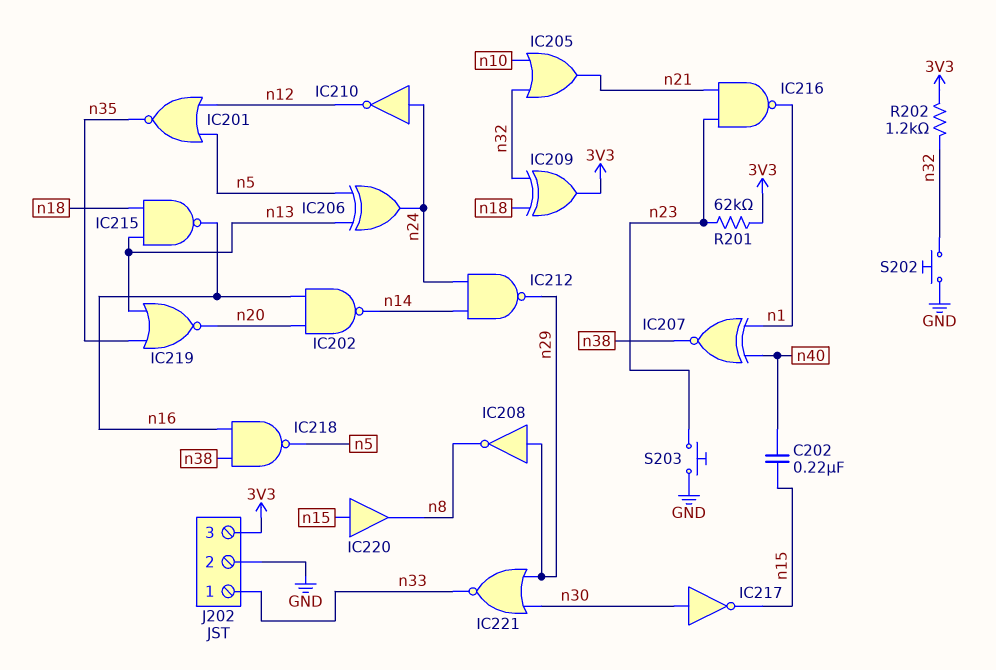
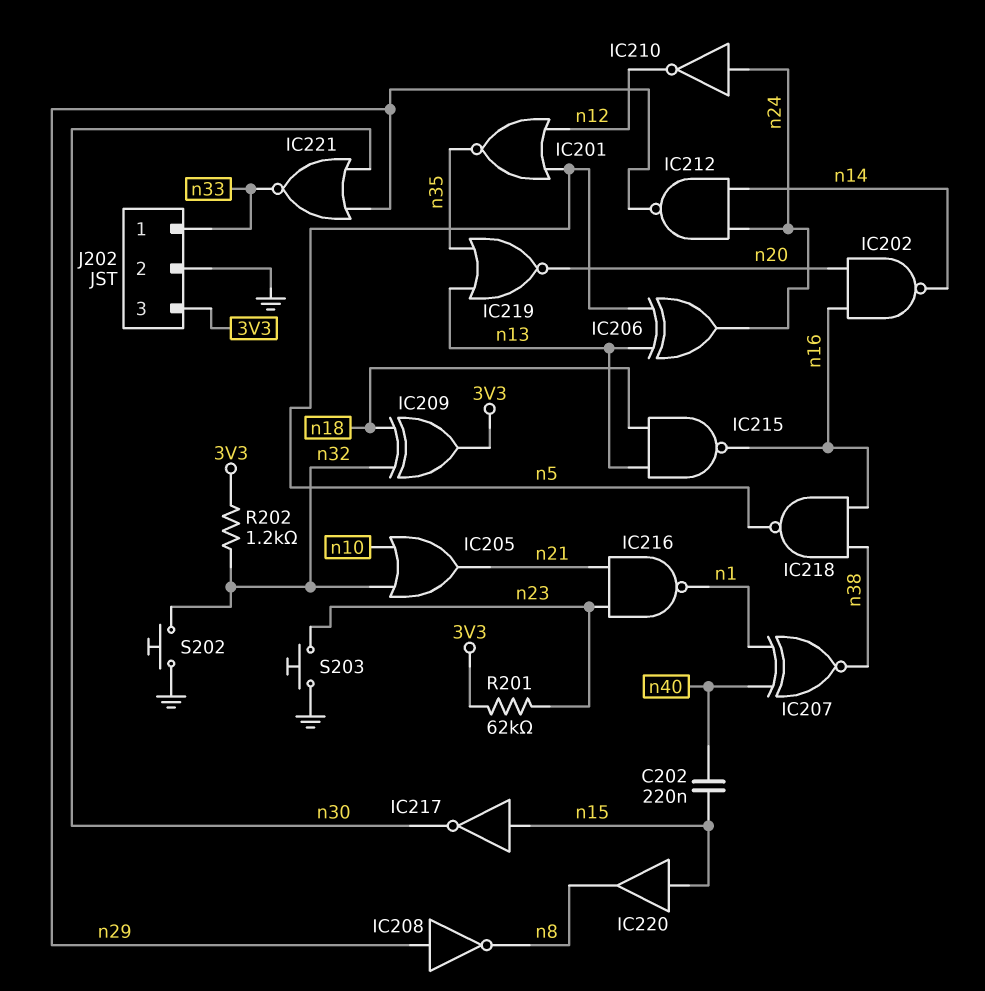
IC217: NOT (in n30, out n15) -> NOT (in n15, out n30)

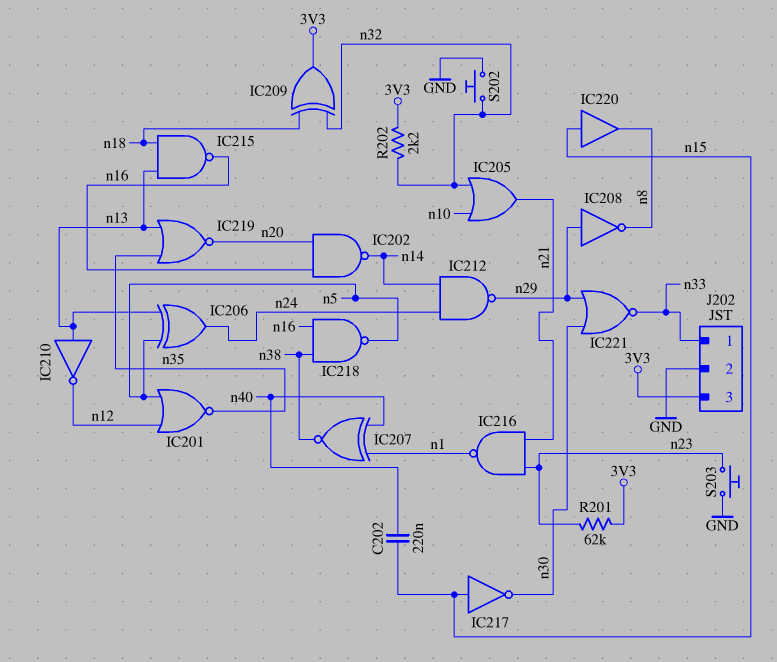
IC210: NOT (in n24, out n12) -> NOT (in n13, out n12)
R202: 1.2k (3V3, n32) -> 2.2k (3V3, n32)

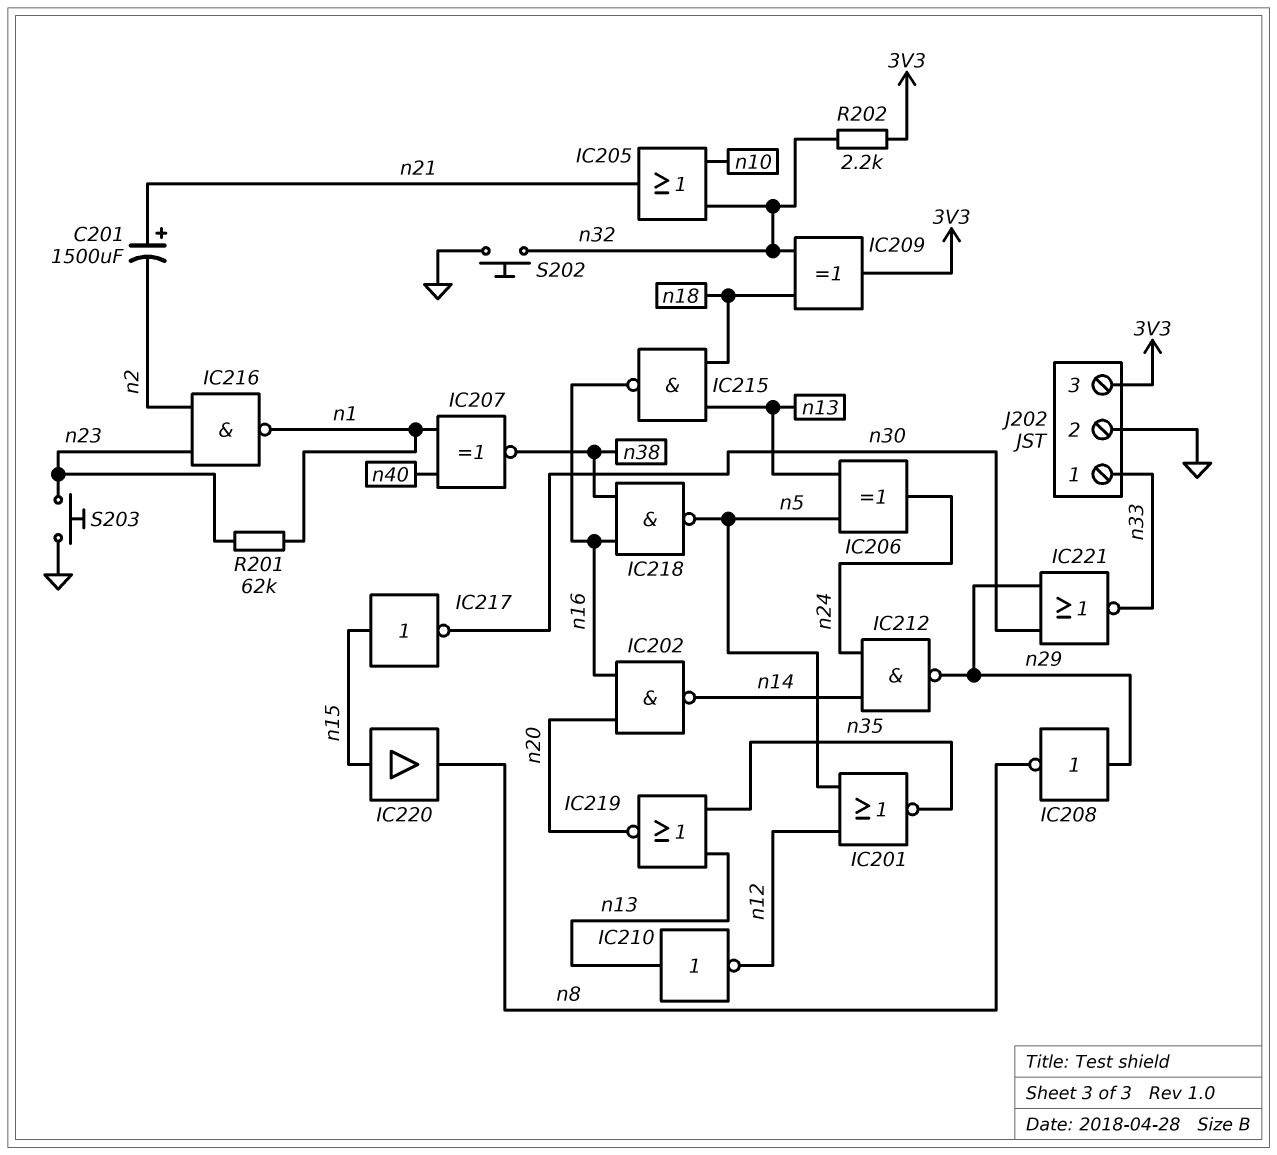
C201: none -> 1500uF (plus n21, minus n2)
C202: 220nF (n15, n40) -> none
IC216: NAND (in n21, in n23, out n1) -> NAND (in n2, in n23, out n1)
R201: 62k (3V3, n23) -> 62k (n1, n23)

